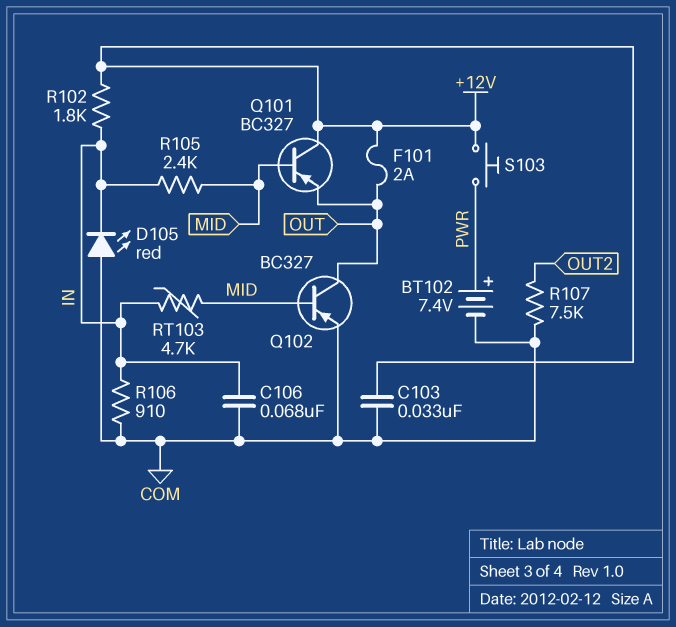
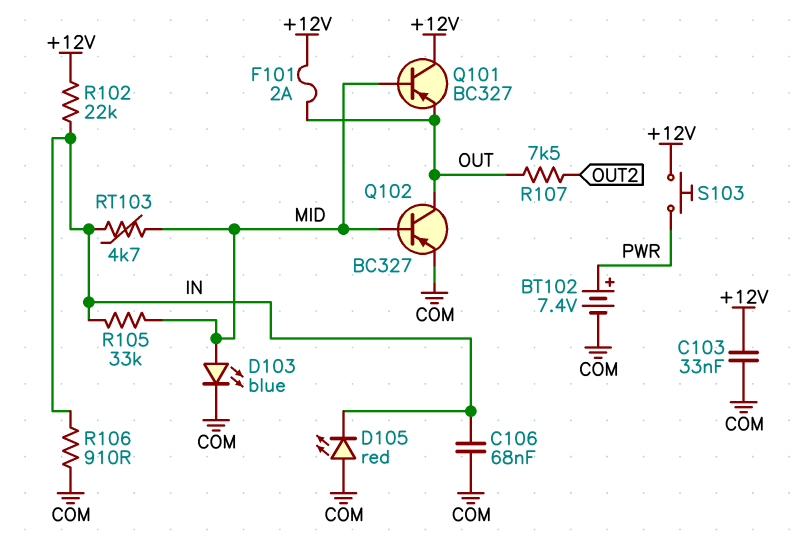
D103: none -> LED blue (A MID, K COM)
R102: 1.8k (+12V, IN) -> 22k (+12V, IN)
R105: 2.4k (IN, MID) -> 33k (IN, MID)
R107: 7.5k (COM, OUT2) -> 7.5k (OUT, OUT2)

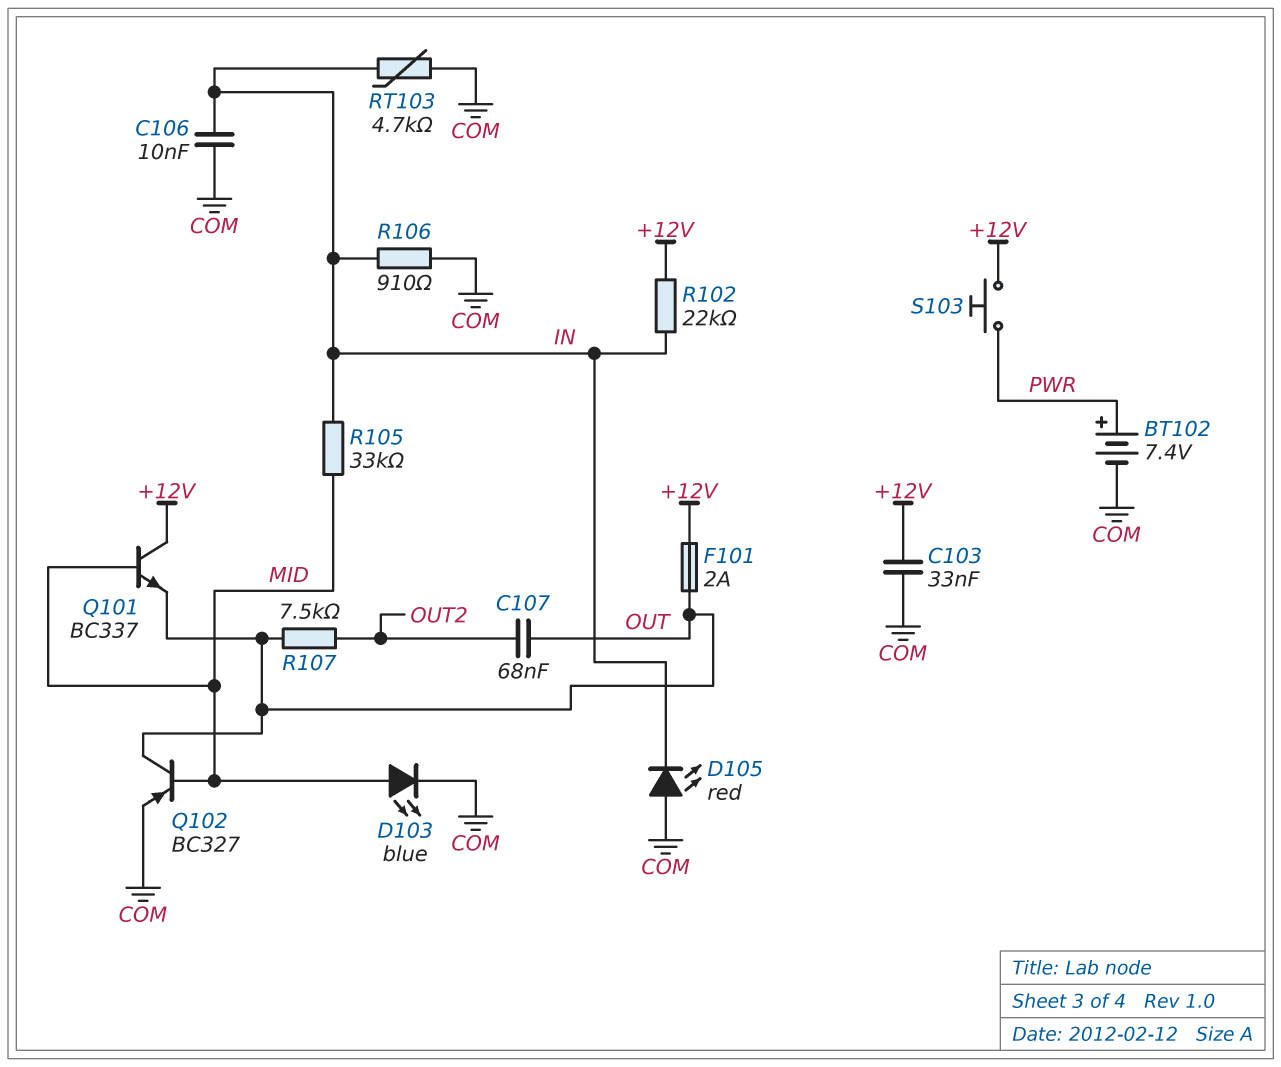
C106: 68nF (COM, IN) -> 10nF (COM, IN)
C107: none -> 68nF (OUT, OUT2)
Q101: PNP BC327 (B MID, C +12V, E OUT) -> NPN BC337 (B MID, C +12V, E OUT)
RT103: 4.7k (IN, MID) -> 4.7k (COM, IN)

